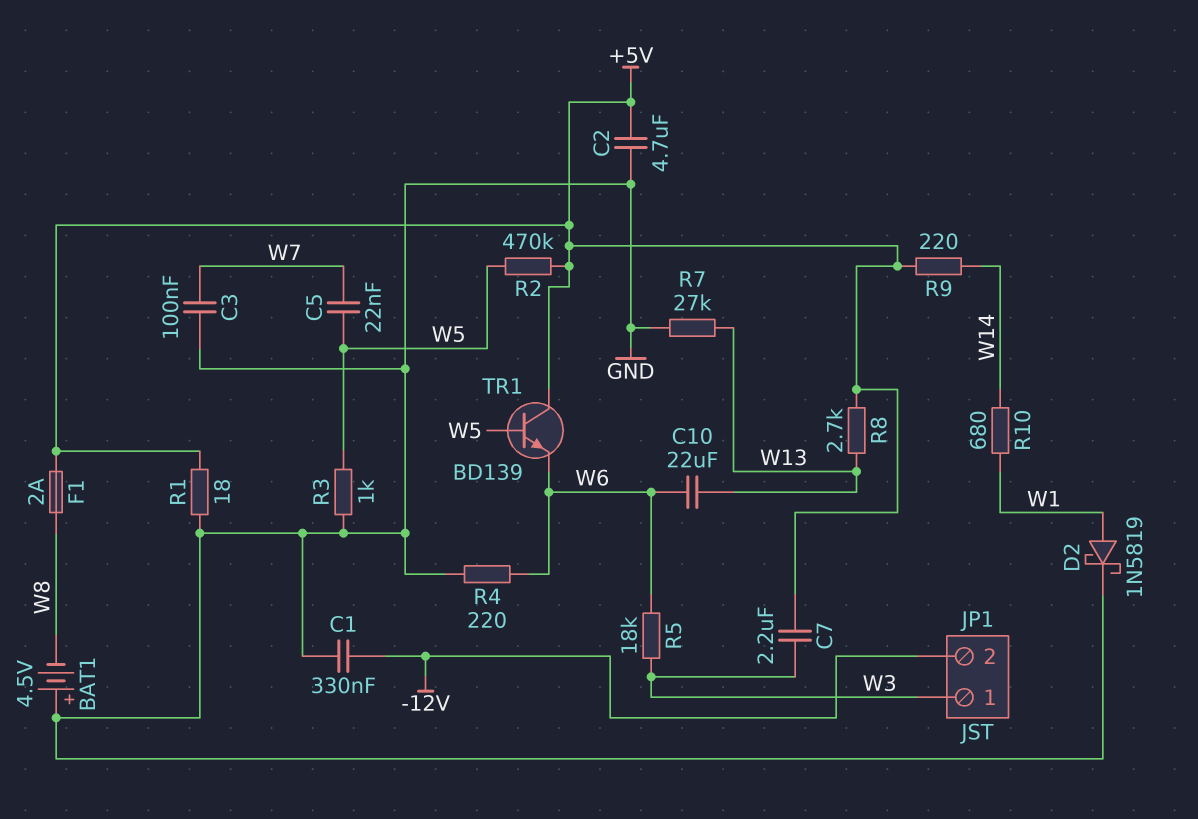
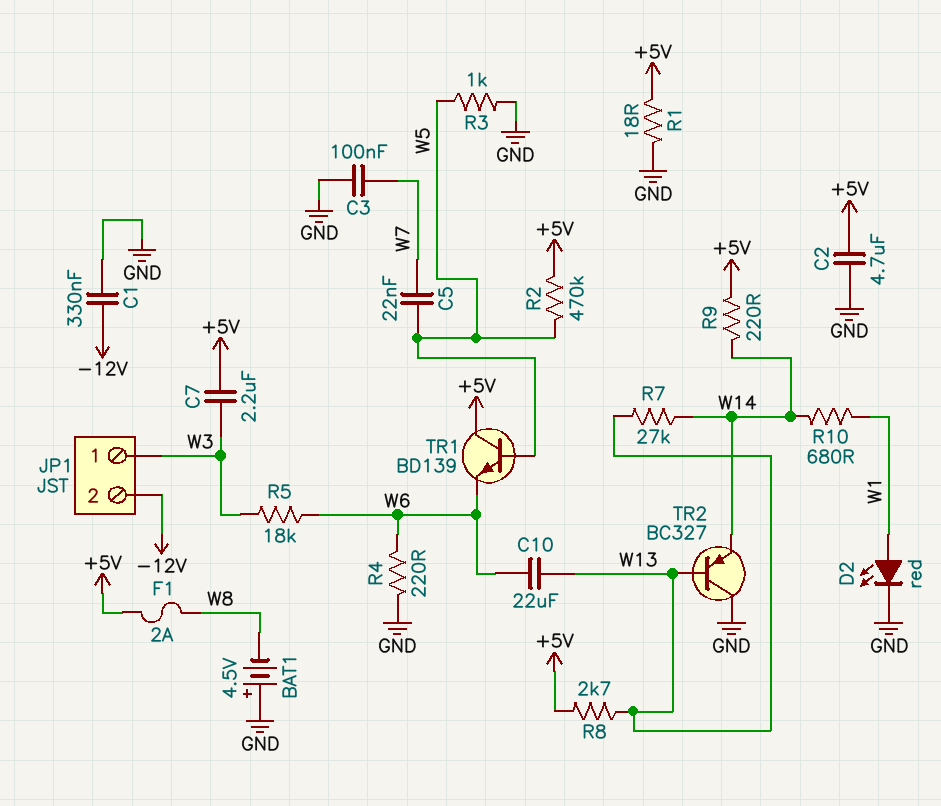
D2: schottky 1N5819 (A W1, K GND) -> LED red (A W1, K GND)
R7: 27k (GND, W13) -> 27k (W13, W14)
TR2: none -> PNP BC327 (B W13, C GND, E W14)

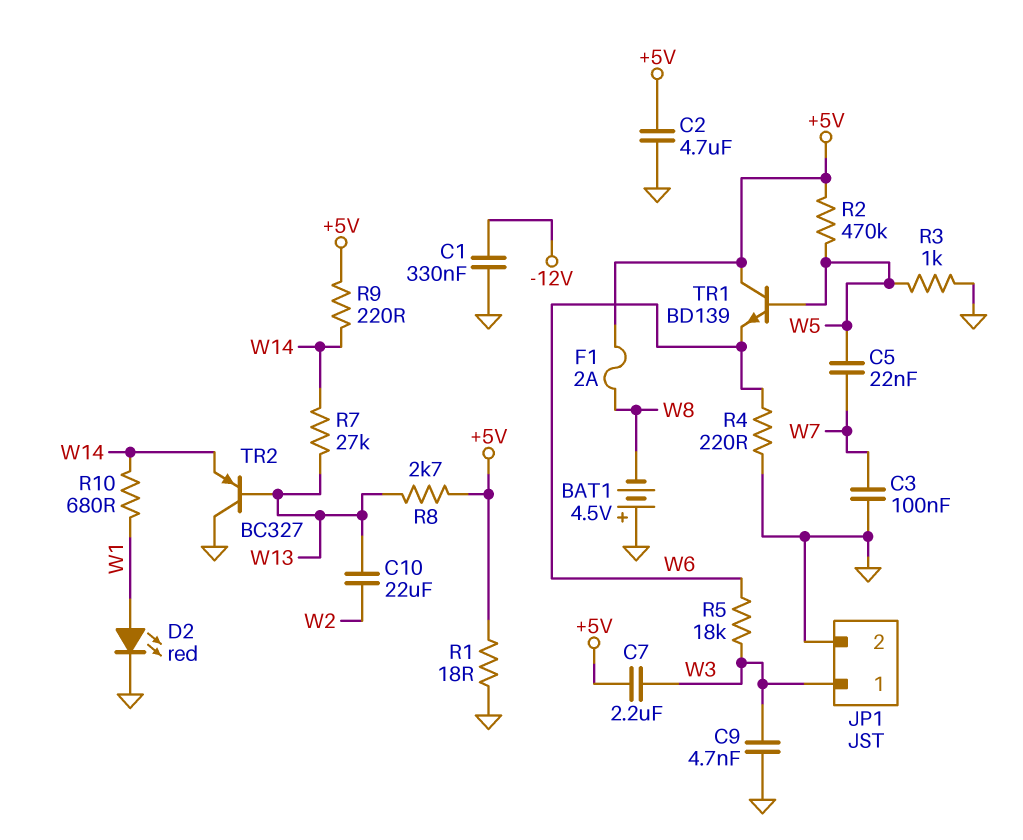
C9: none -> 4.7nF (GND, W3)
C10: 22uF (W6, W13) -> 22uF (W2, W13)
JP1 pin 2: -12V -> GND

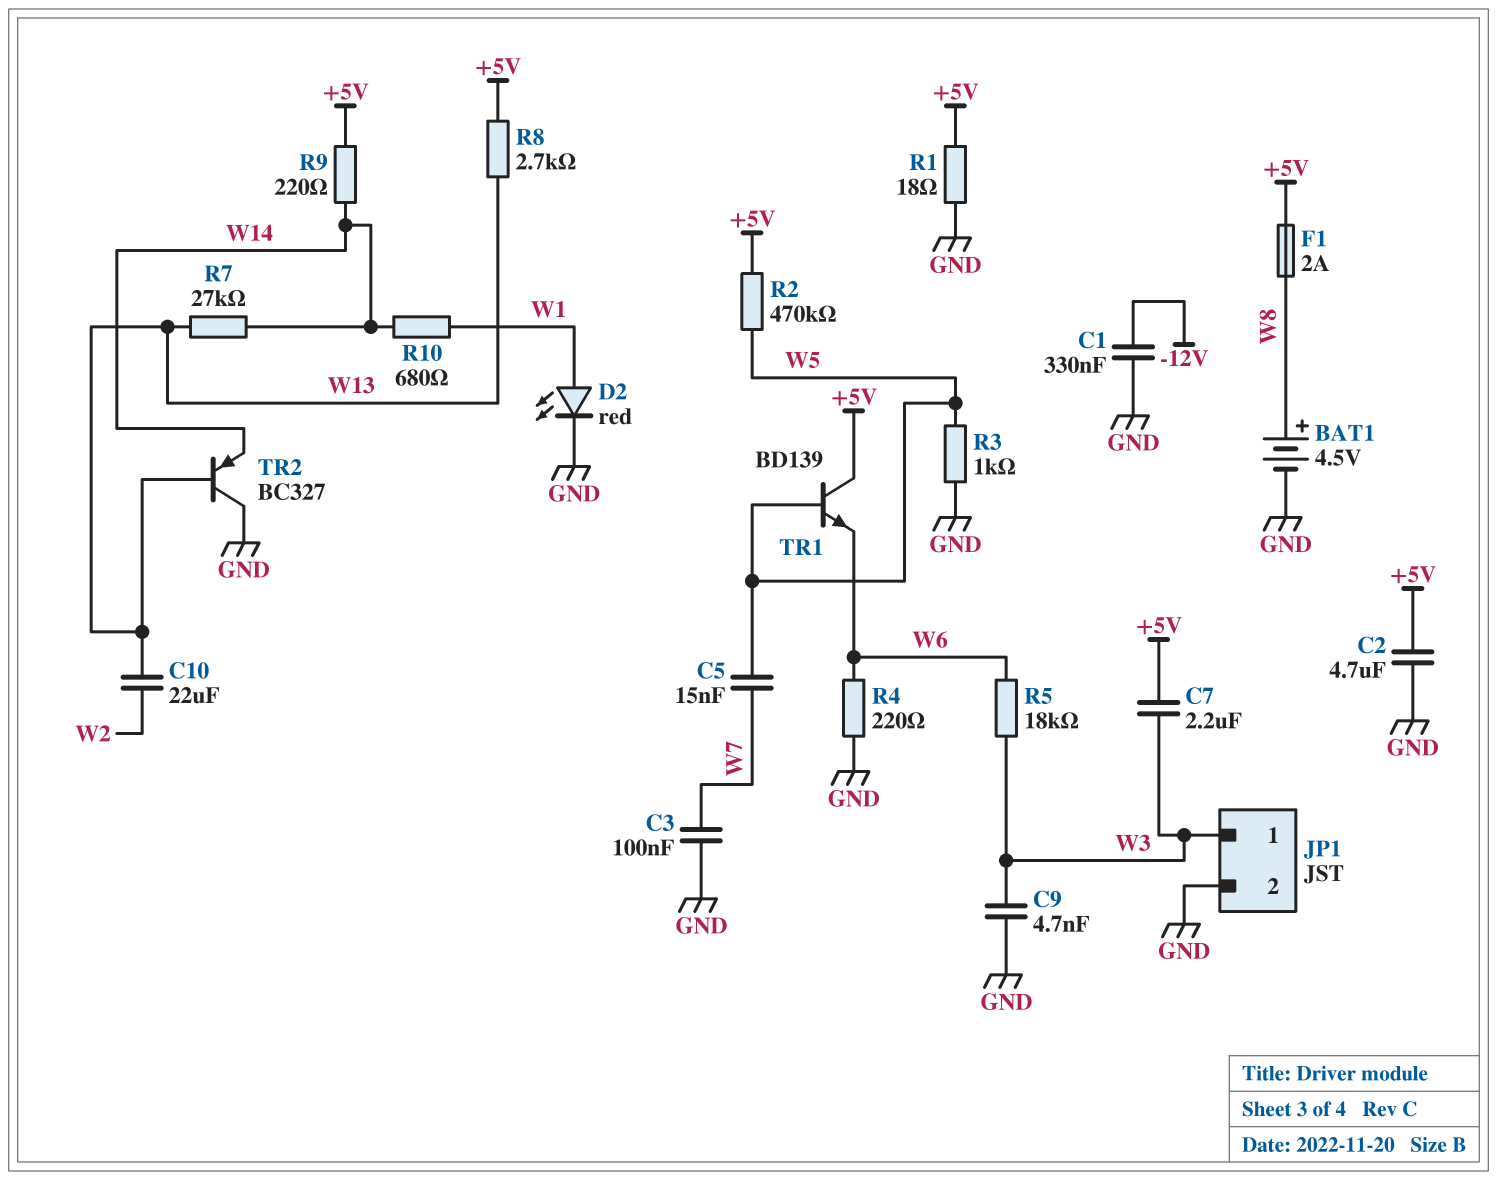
BAT1: 4.5V (plus GND, minus W8) -> 4.5V (plus W8, minus GND)
C5: 22nF (W5, W7) -> 15nF (W5, W7)

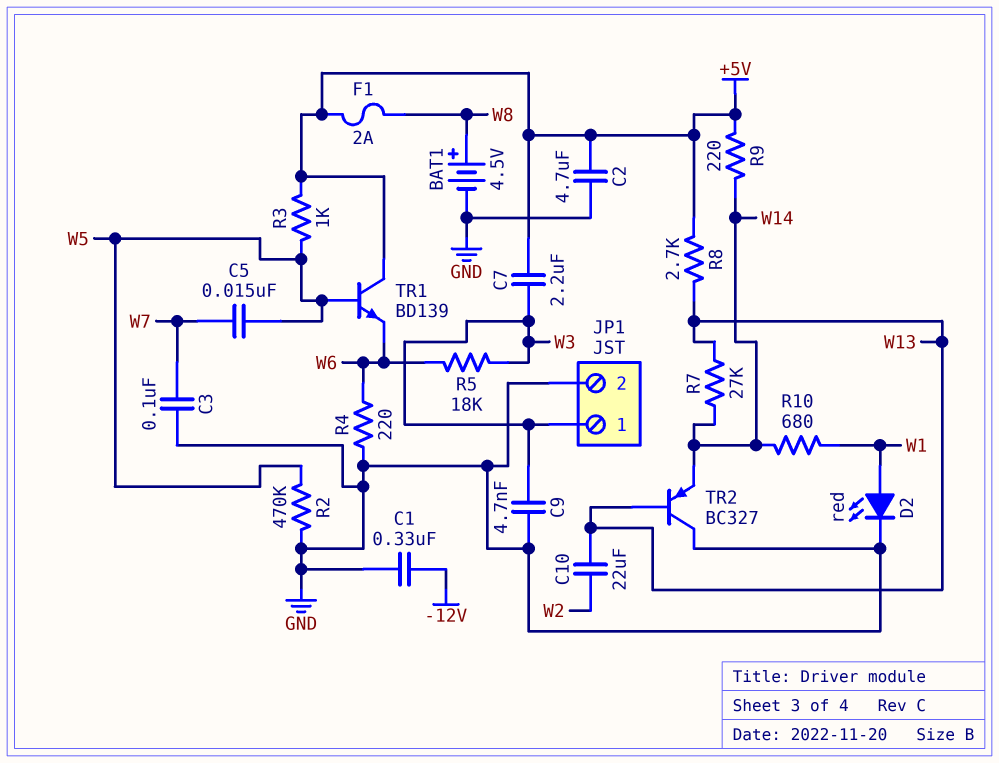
R1: 18 (+5V, GND) -> none
R2: 470k (+5V, W5) -> 470k (GND, W5)
R3: 1k (GND, W5) -> 1k (+5V, W5)

